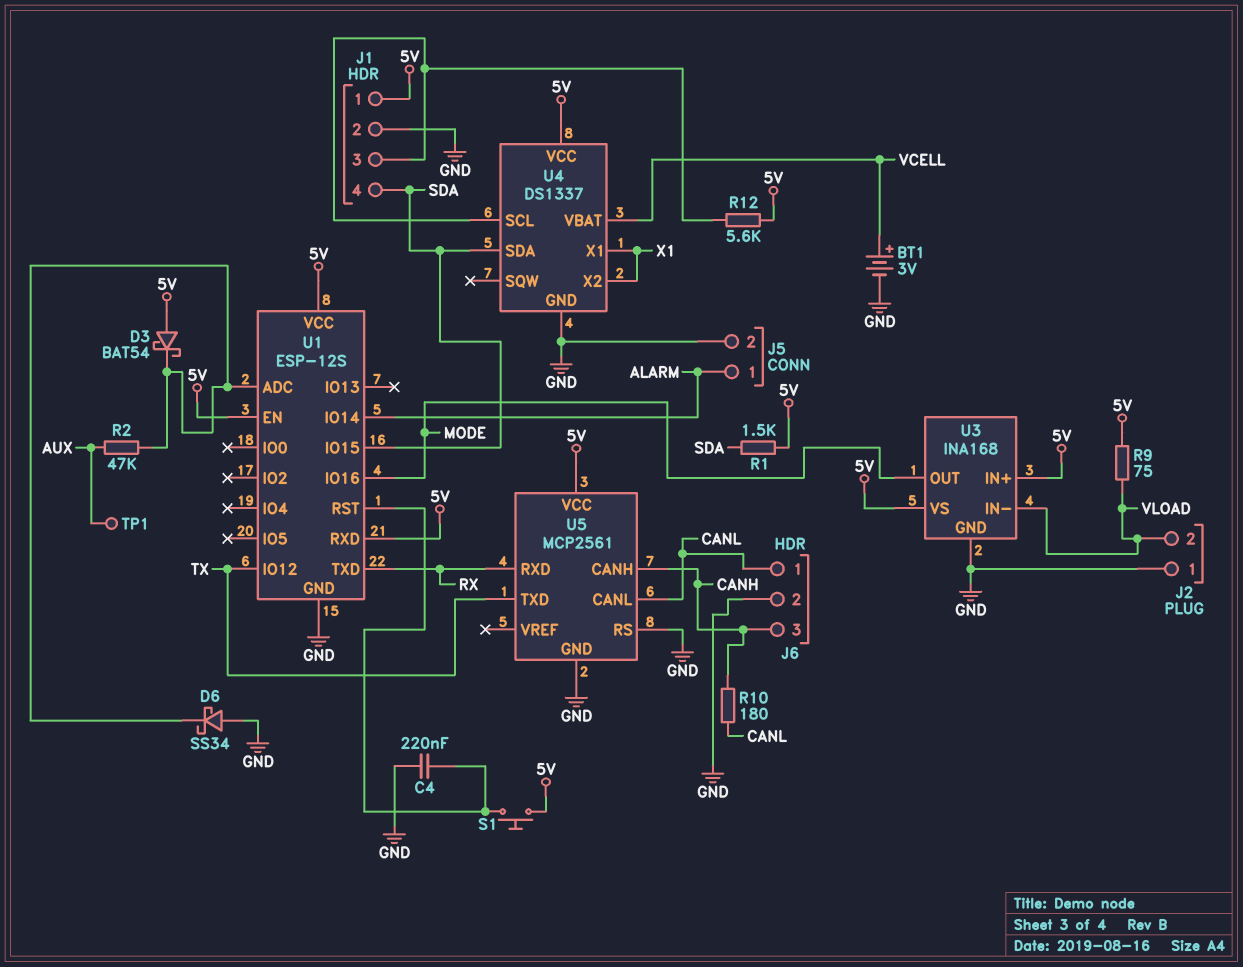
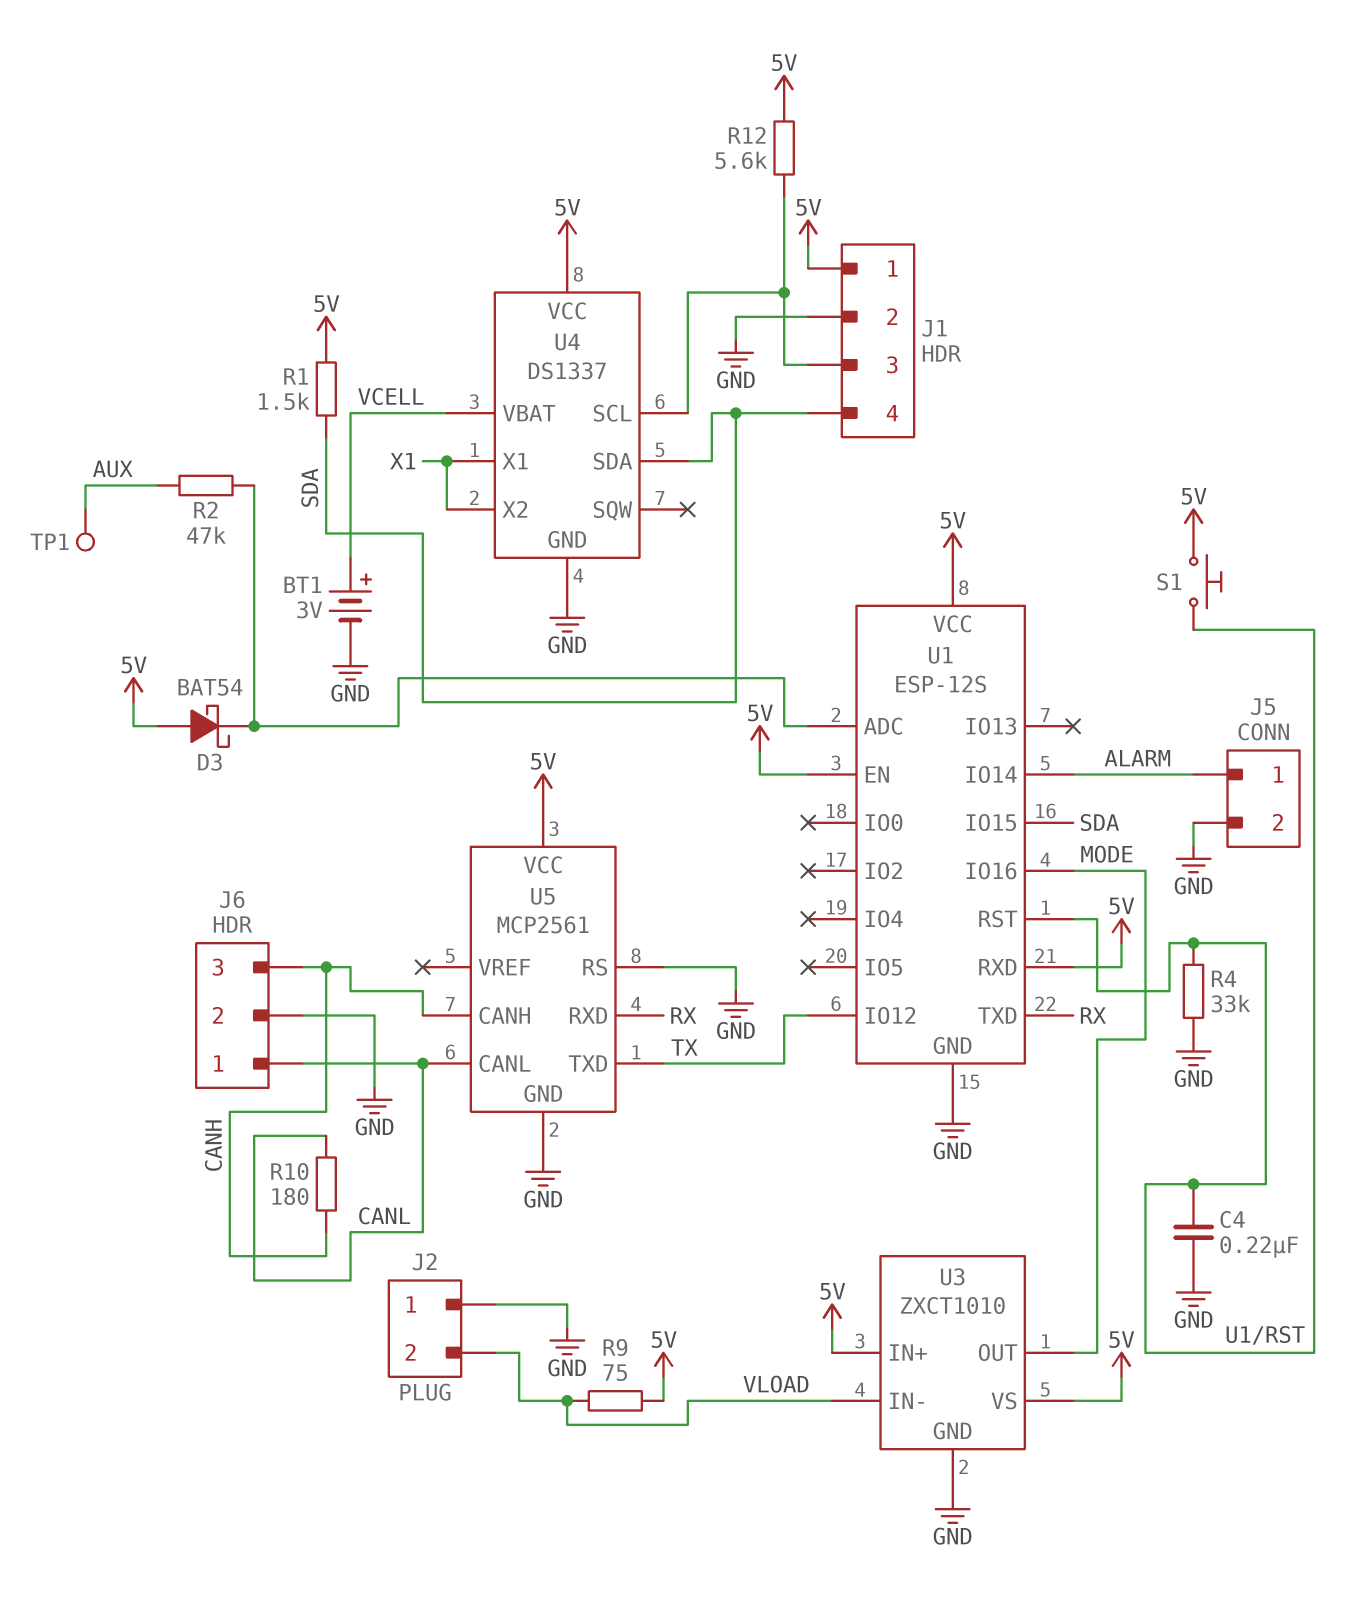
D6: schottky SS34 (A GND, K U1/ADC) -> none
R4: none -> 33k (GND, U1/RST)
U3: INA168 -> ZXCT1010

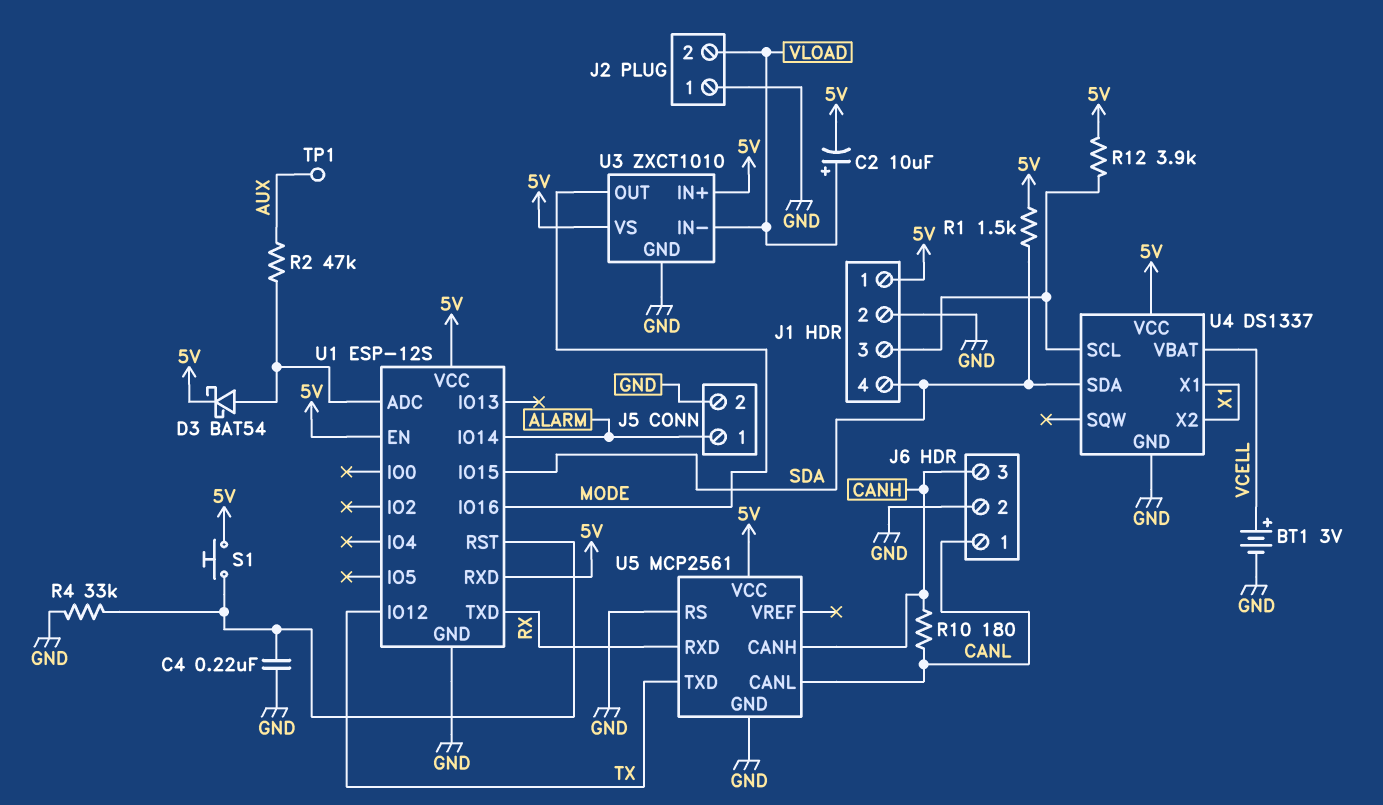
C2: none -> 10uF (plus VLOAD, minus 5V)
D3: schottky BAT54 (A 5V, K U1/ADC) -> schottky BAT54 (A U1/ADC, K 5V)
R9: 75 (5V, VLOAD) -> none
R12: 5.6k (5V, J1/3) -> 3.9k (5V, J1/3)

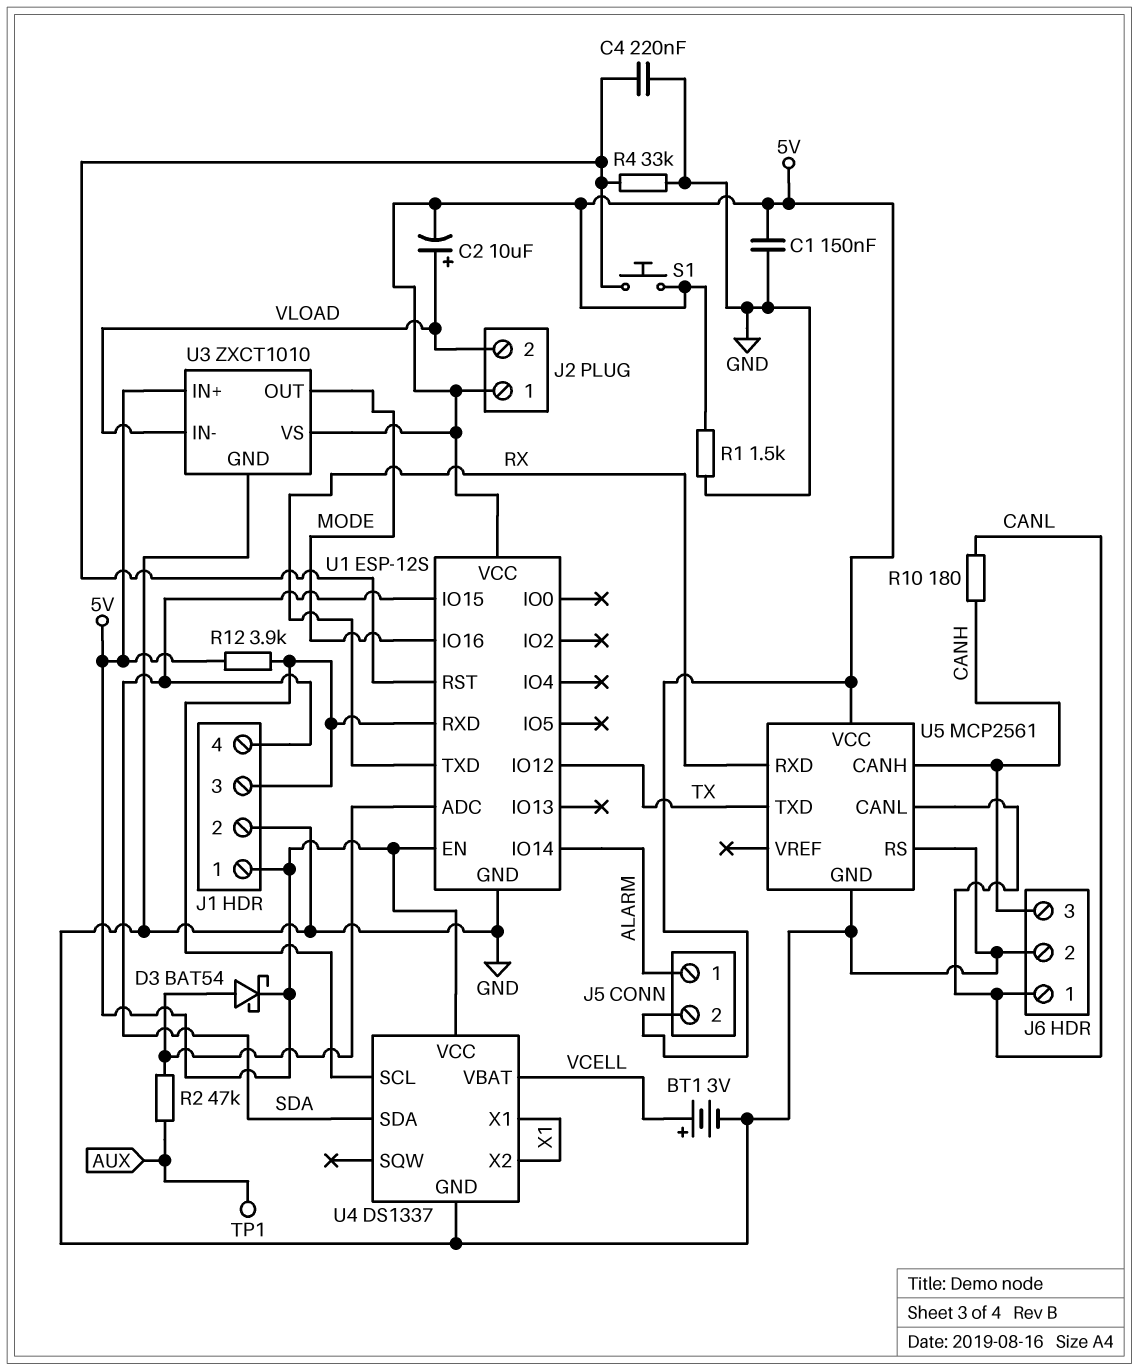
C1: none -> 150nF (5V, GND)
J2 pin 1: GND -> 5V
J5 pin 2: GND -> 5V
R1: 1.5k (5V, SDA) -> 1.5k (5V, GND)
U1 pin RXD: 5V -> J1/3

